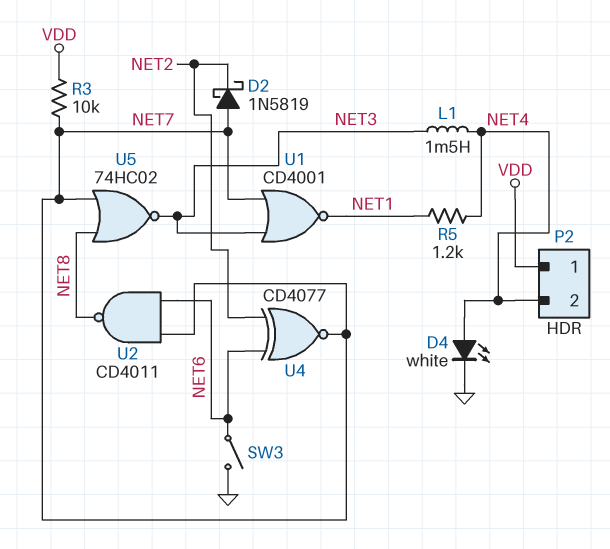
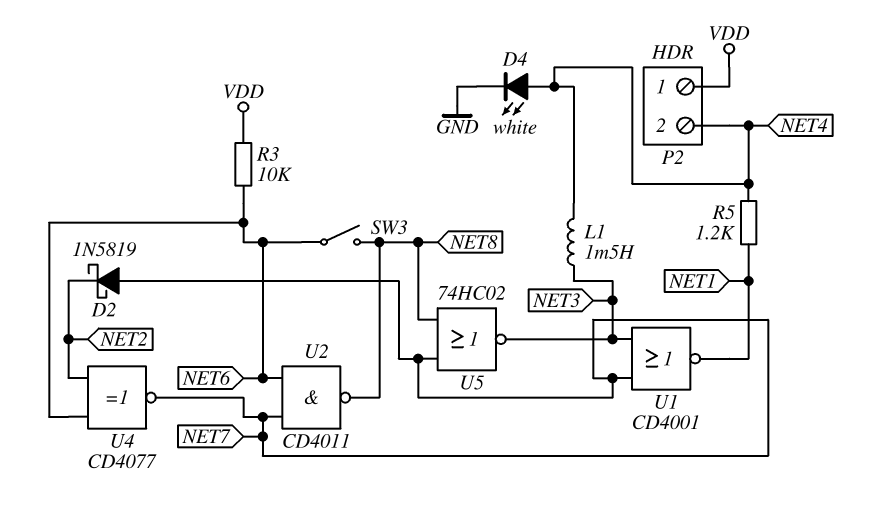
R3: 10k (NET7, VDD) -> 10k (NET6, VDD)
SW3: switch (GND, NET6) -> switch (NET6, NET8)

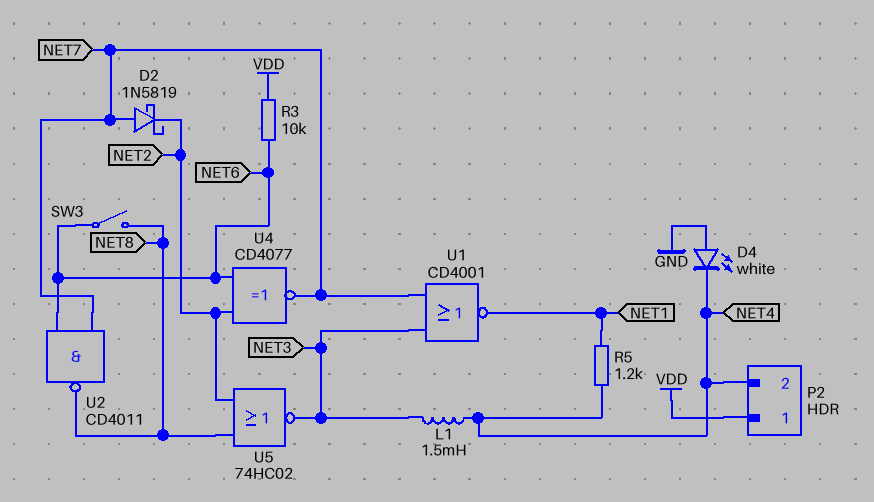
D4: LED white (A NET4, K GND) -> LED white (A GND, K NET4)
U5: NOR 74HC02 (in NET7, in NET8, out NET3) -> NOR 74HC02 (in NET2, in NET8, out NET3)

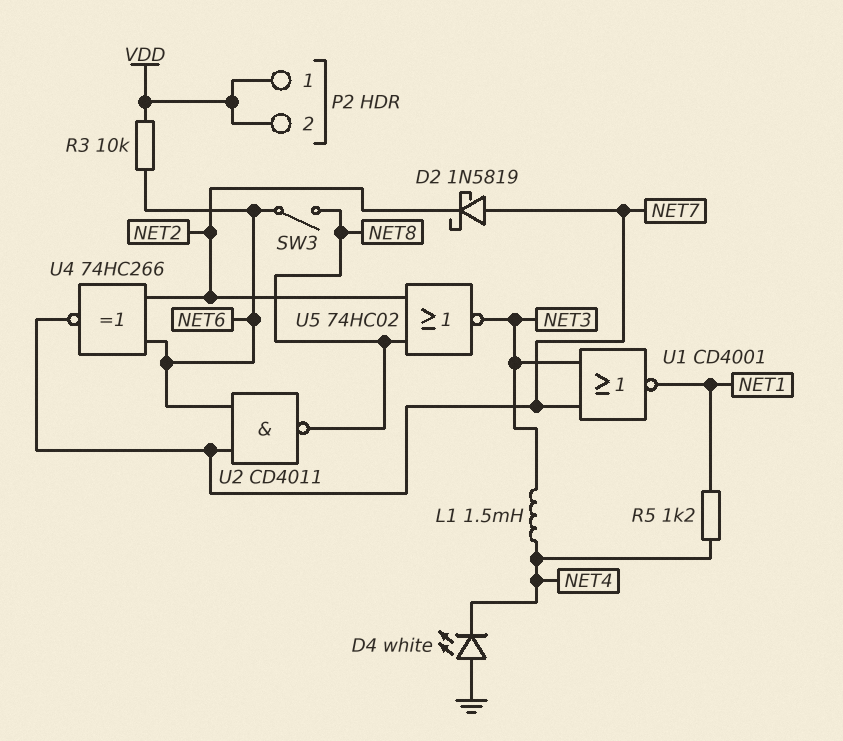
P2 pin 2: NET4 -> VDD
U4: XNOR CD4077 (in NET2, in NET6, out NET7) -> XNOR 74HC266 (in NET2, in NET6, out NET7)

